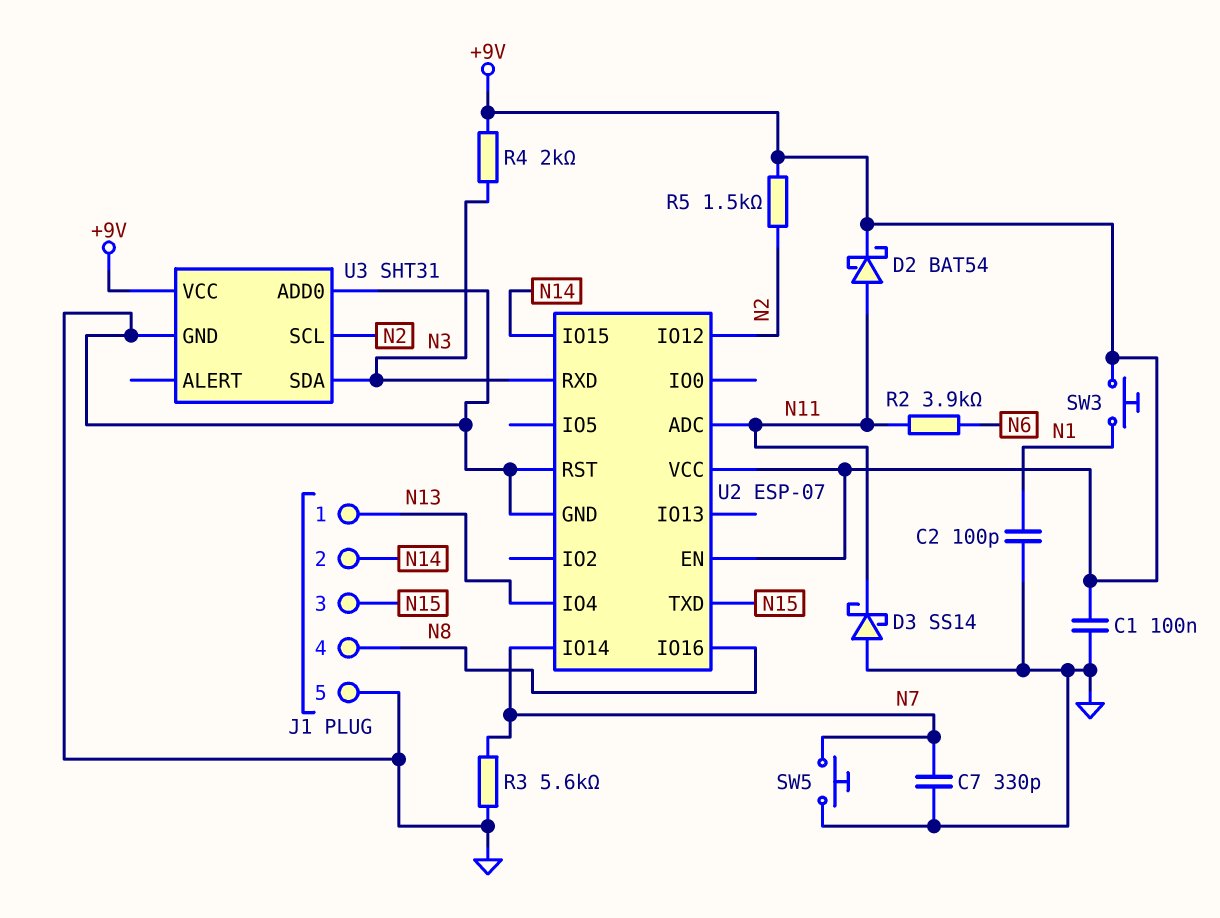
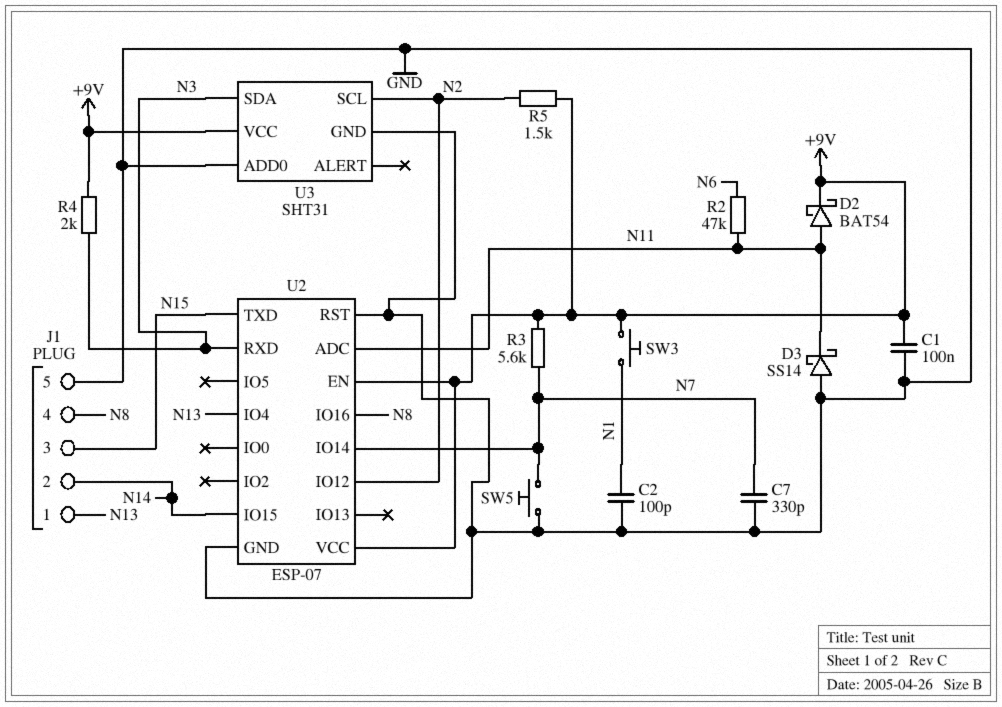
R2: 3.9k (N6, N11) -> 47k (N6, N11)
R3: 5.6k (GND, N7) -> 5.6k (+9V, N7)

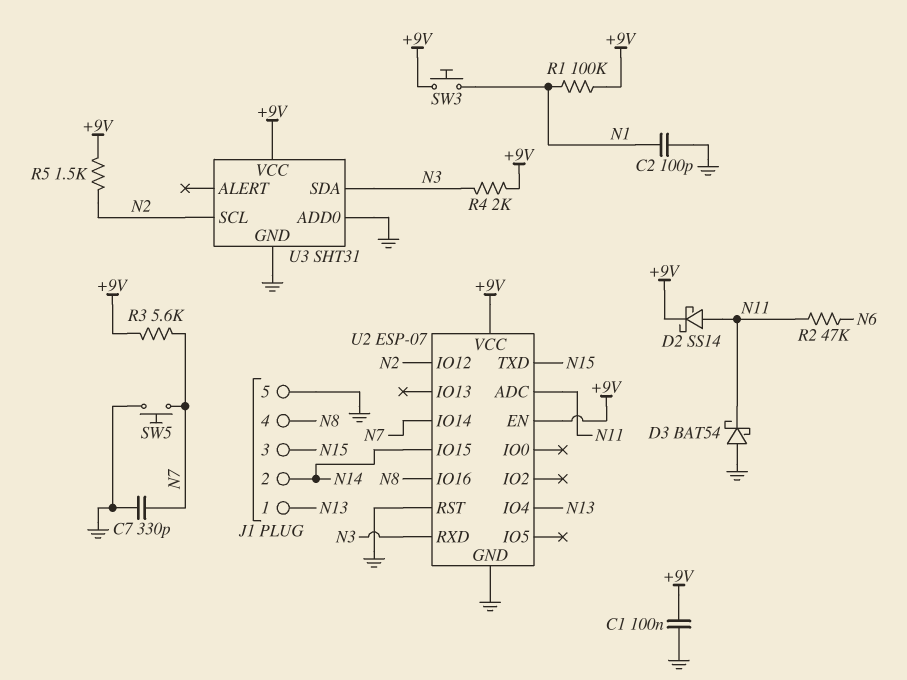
D2: schottky BAT54 (A N11, K +9V) -> schottky SS14 (A N11, K +9V)
D3: schottky SS14 (A GND, K N11) -> schottky BAT54 (A GND, K N11)
R1: none -> 100k (+9V, N1)

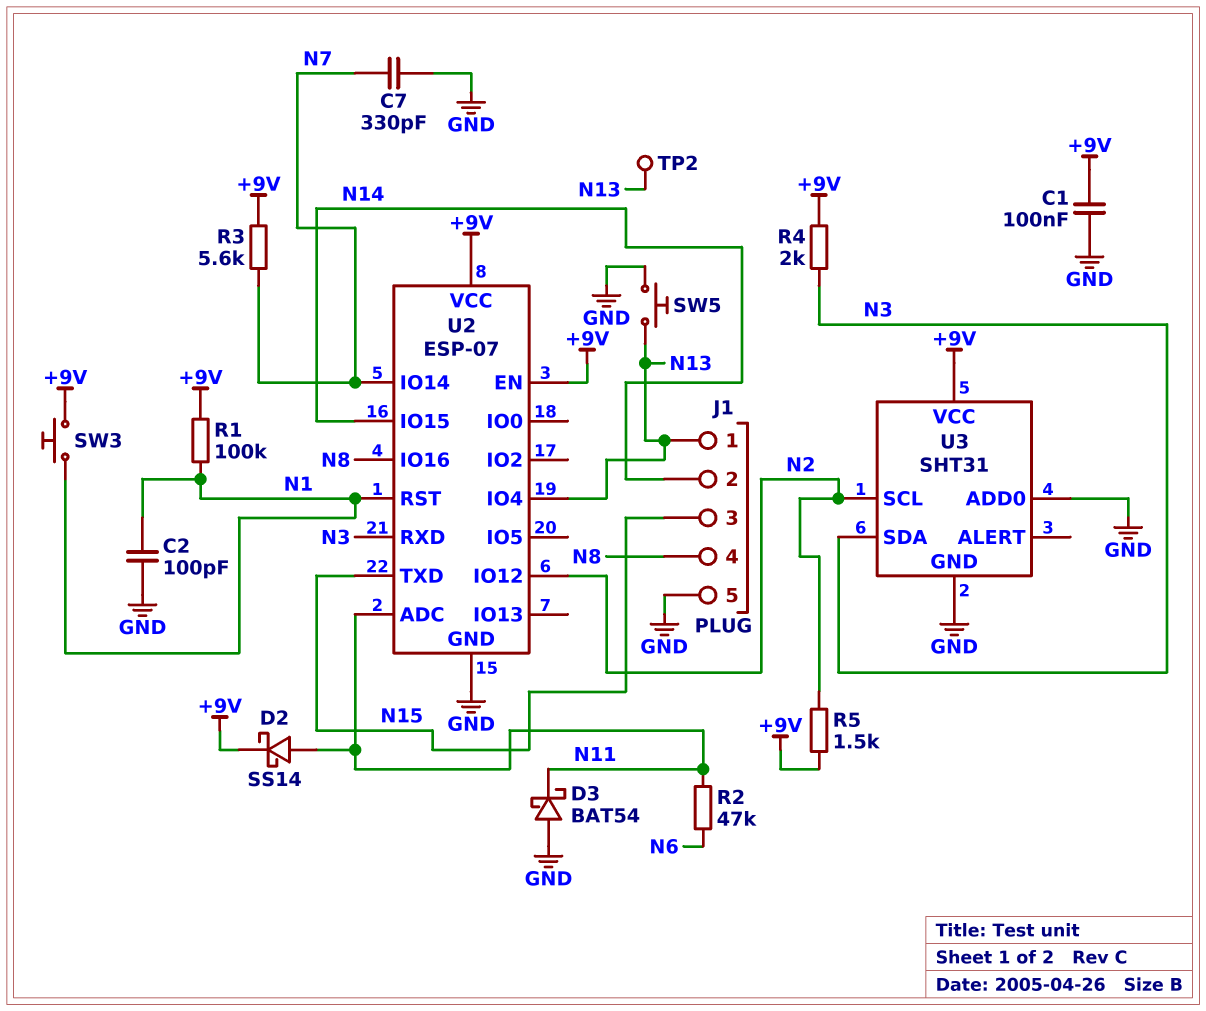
SW5: button (GND, N7) -> button (GND, N13)
TP2: none -> test point (N13)
U2 pin RST: GND -> N1

